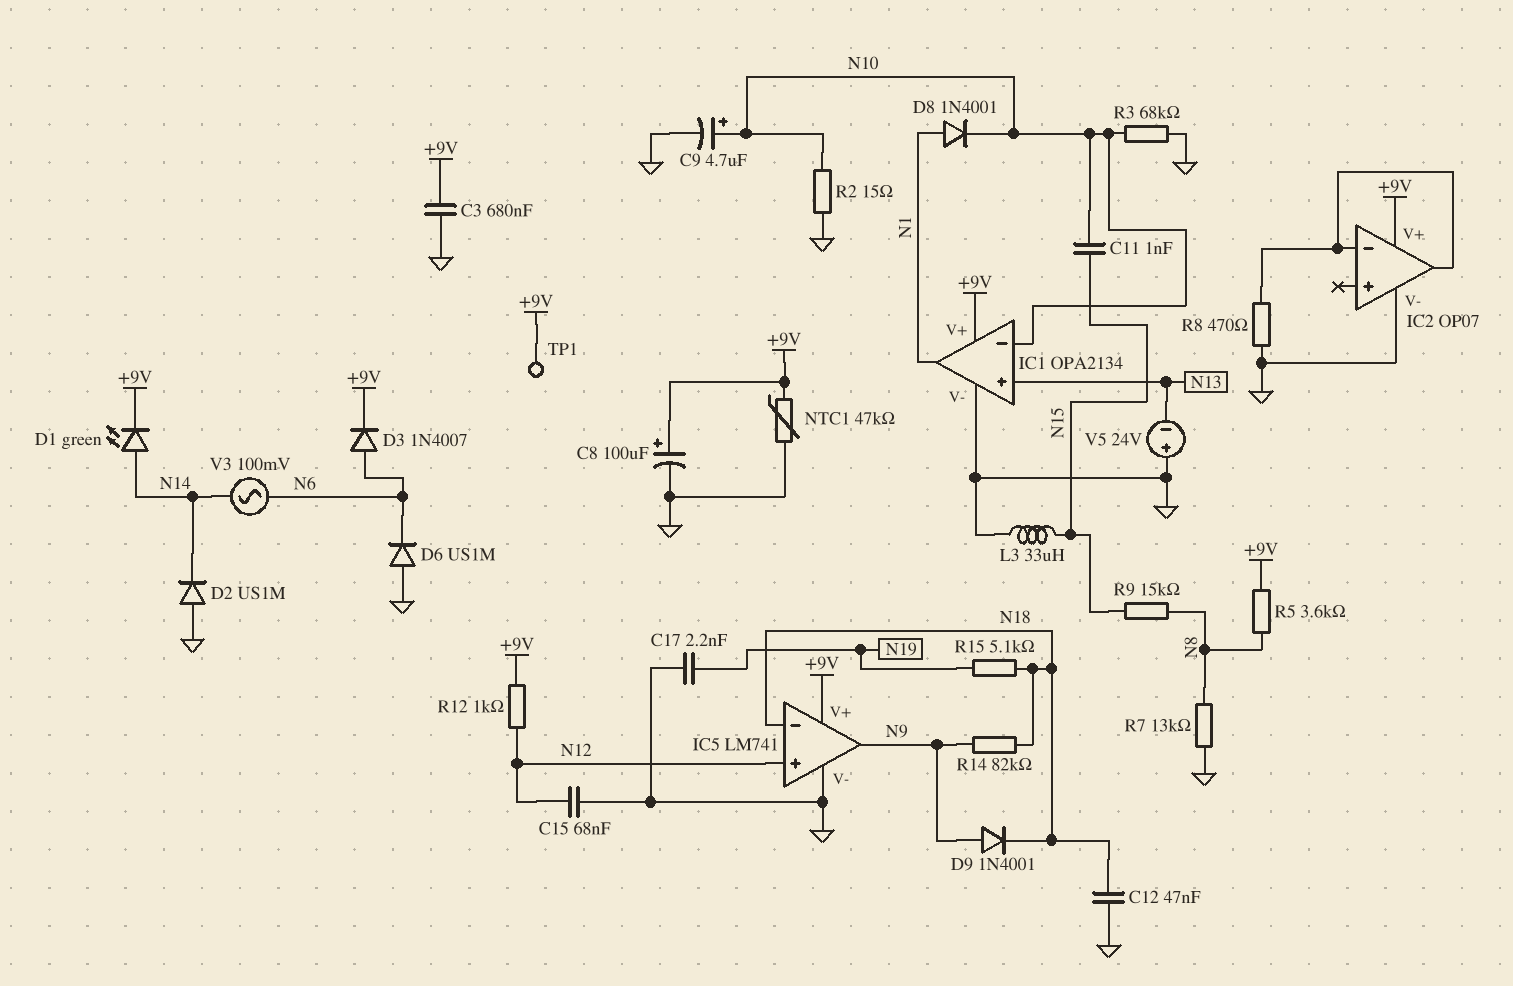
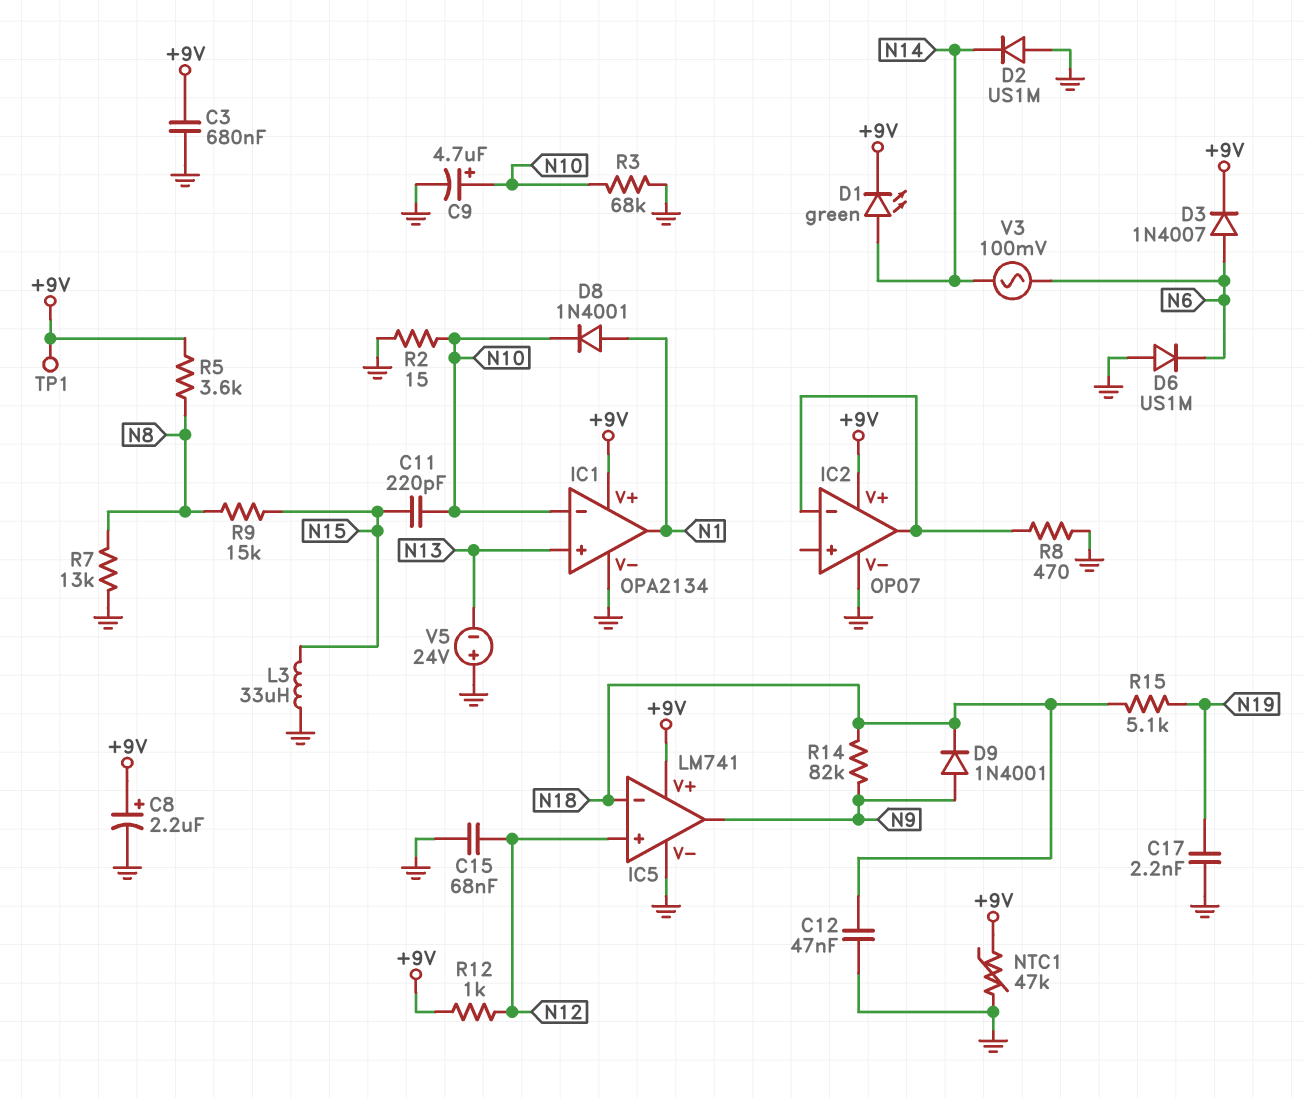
C8: 100uF (plus +9V, minus GND) -> 2.2uF (plus +9V, minus GND)
C11: 1nF (N10, N15) -> 220pF (N10, N15)

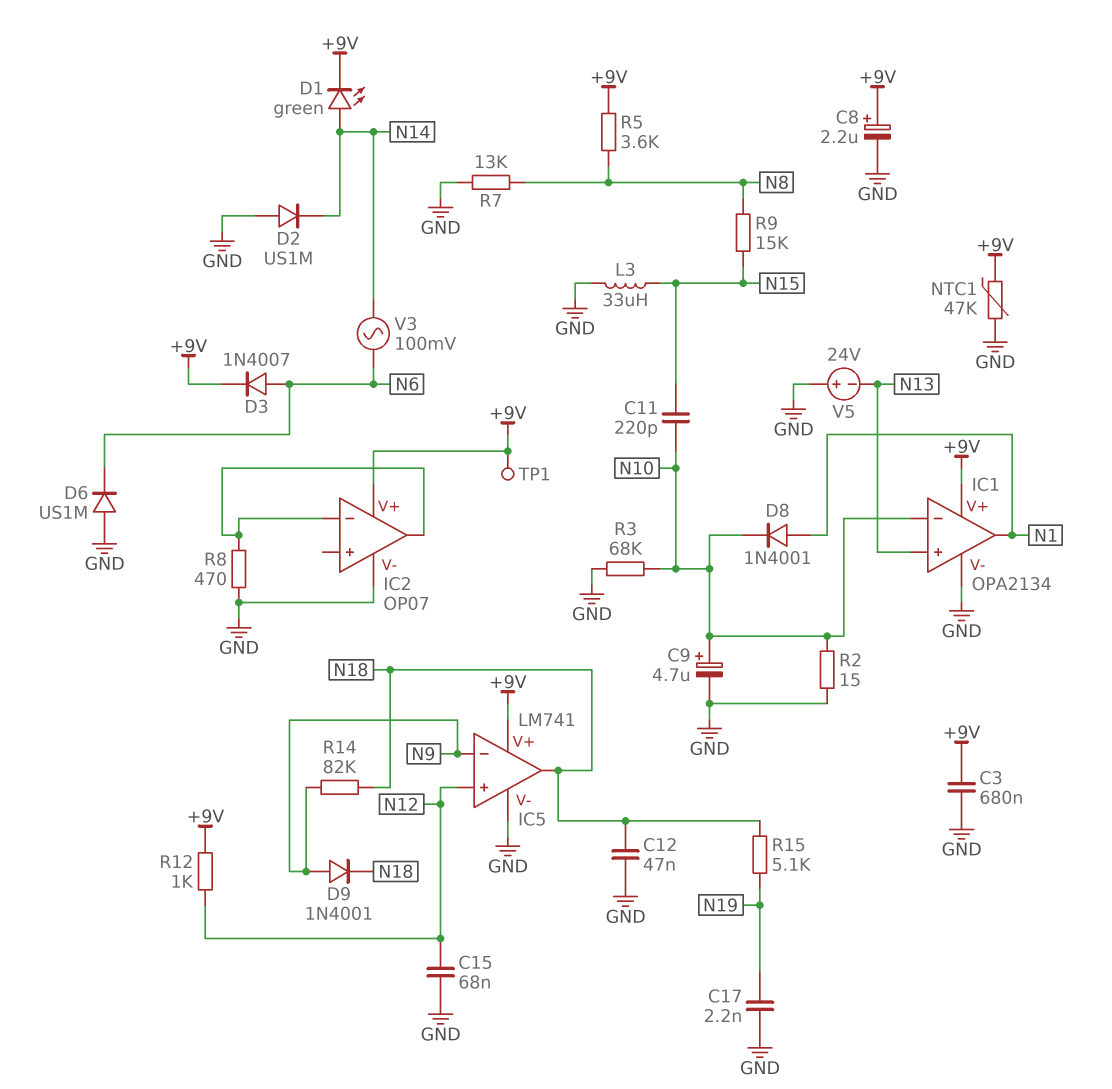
IC5 pin in-: N18 -> N9
IC5 pin out: N9 -> N18

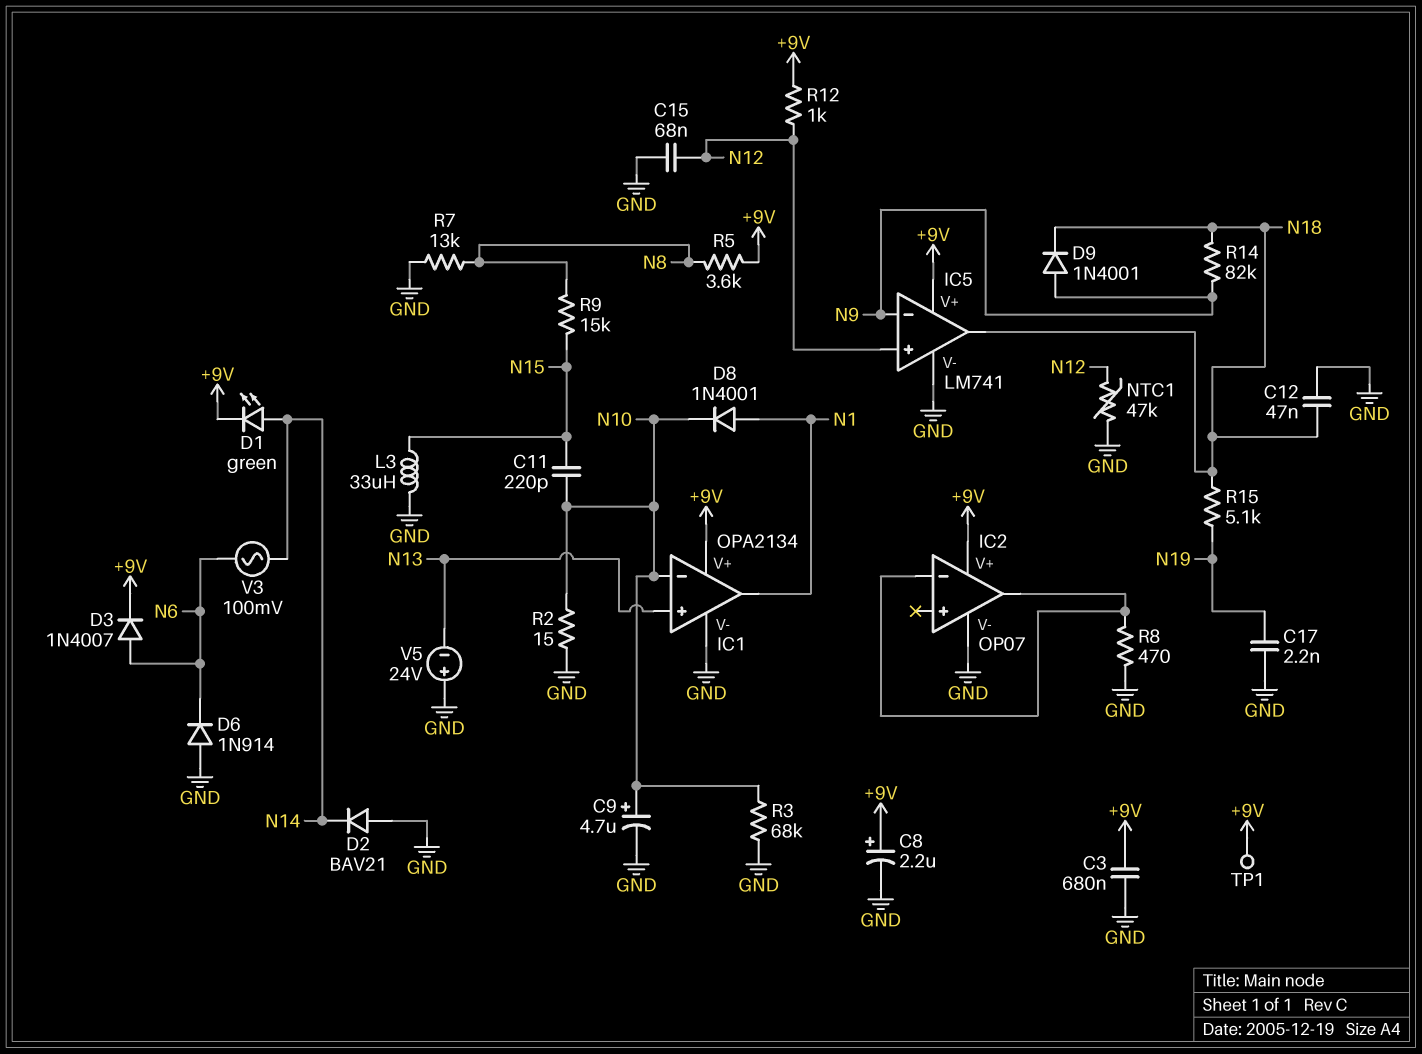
D2: diode US1M (A GND, K N14) -> diode BAV21 (A GND, K N14)
D6: diode US1M (A GND, K N6) -> diode 1N914 (A GND, K N6)
NTC1: 47k (+9V, GND) -> 47k (GND, N12)

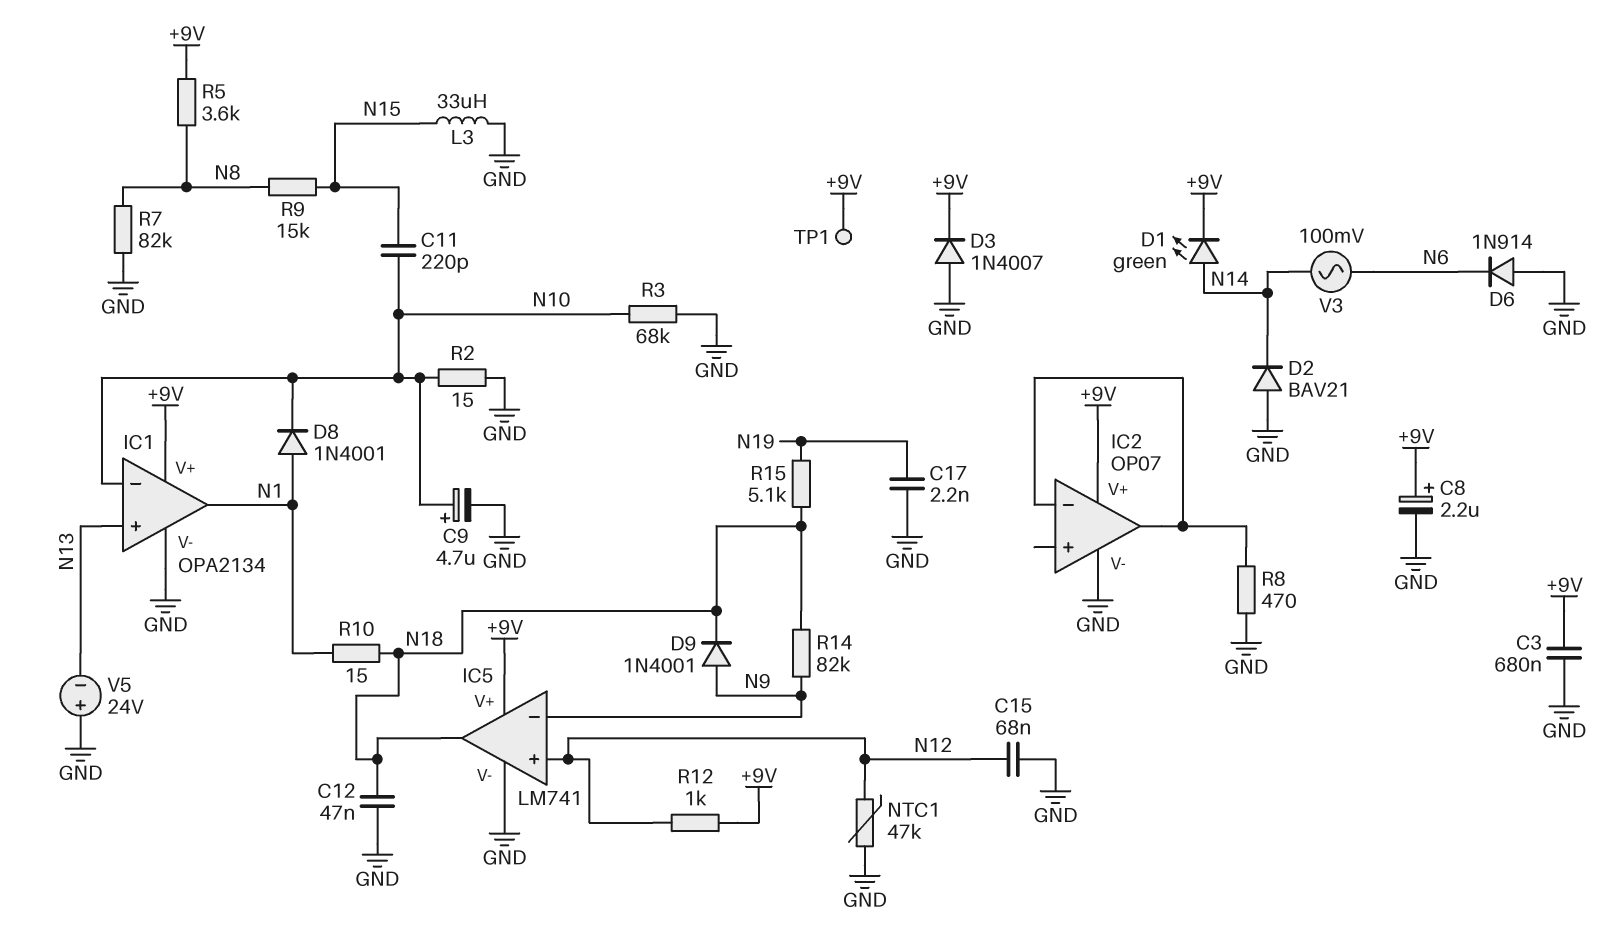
D3: diode 1N4007 (A N6, K +9V) -> diode 1N4007 (A GND, K +9V)
R7: 13k (GND, N8) -> 82k (GND, N8)
R10: none -> 15 (N1, N18)

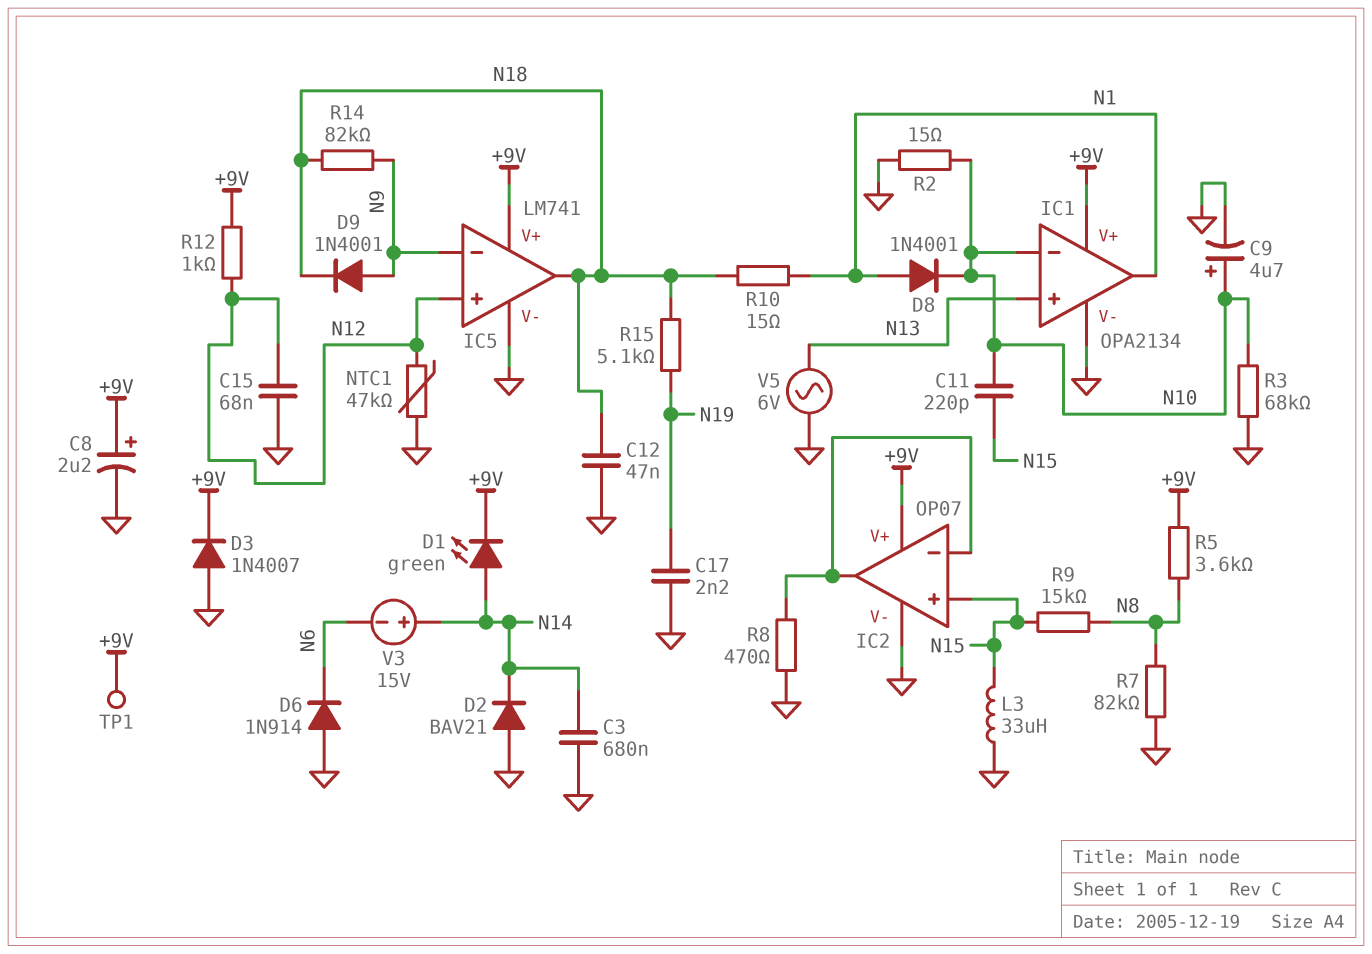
C3: 680nF (+9V, GND) -> 680nF (GND, N14)
IC2 pin in+: none -> N15
V3: AC 100mV (N6, N14) -> 15V (plus N14, minus N6)
V5: 24V (plus GND, minus N13) -> AC 6V (GND, N13)

